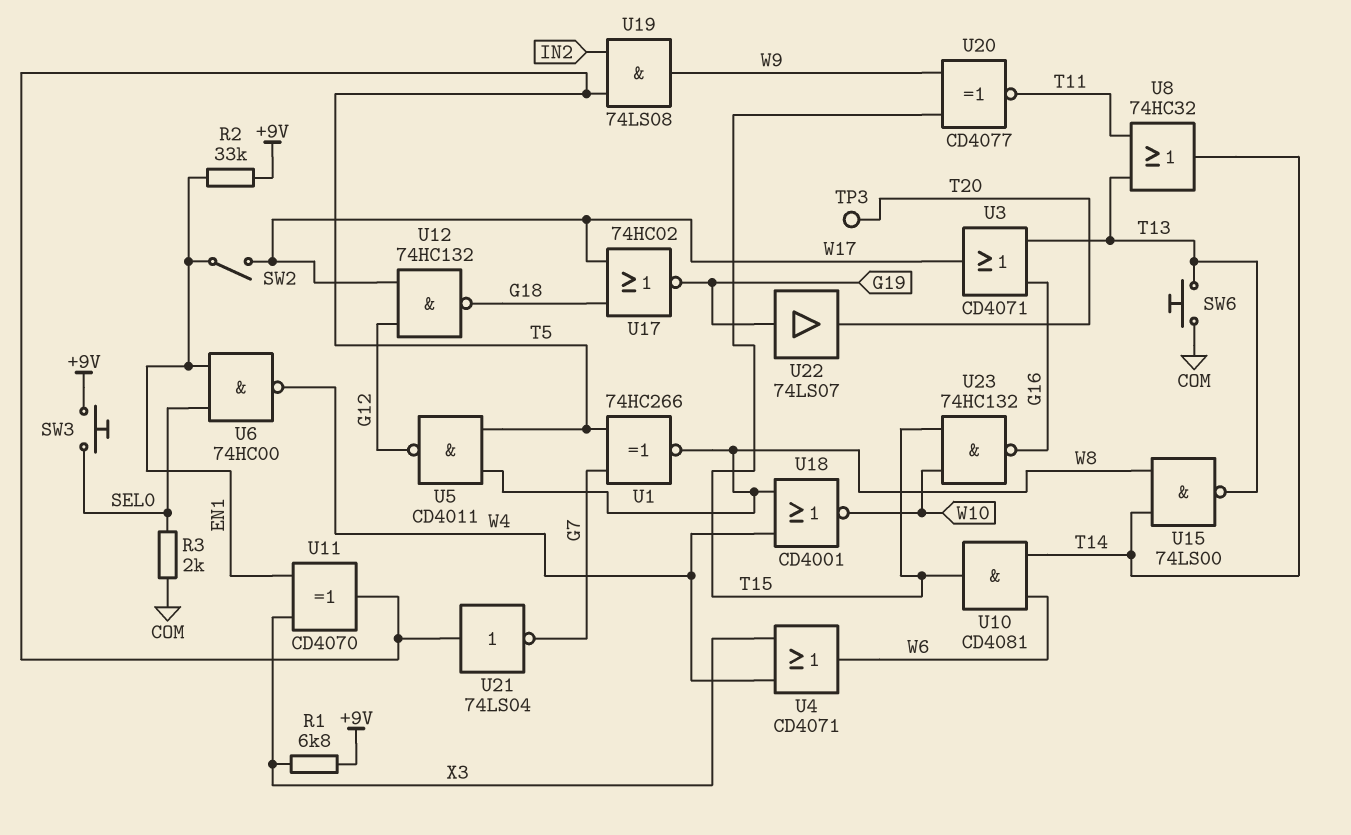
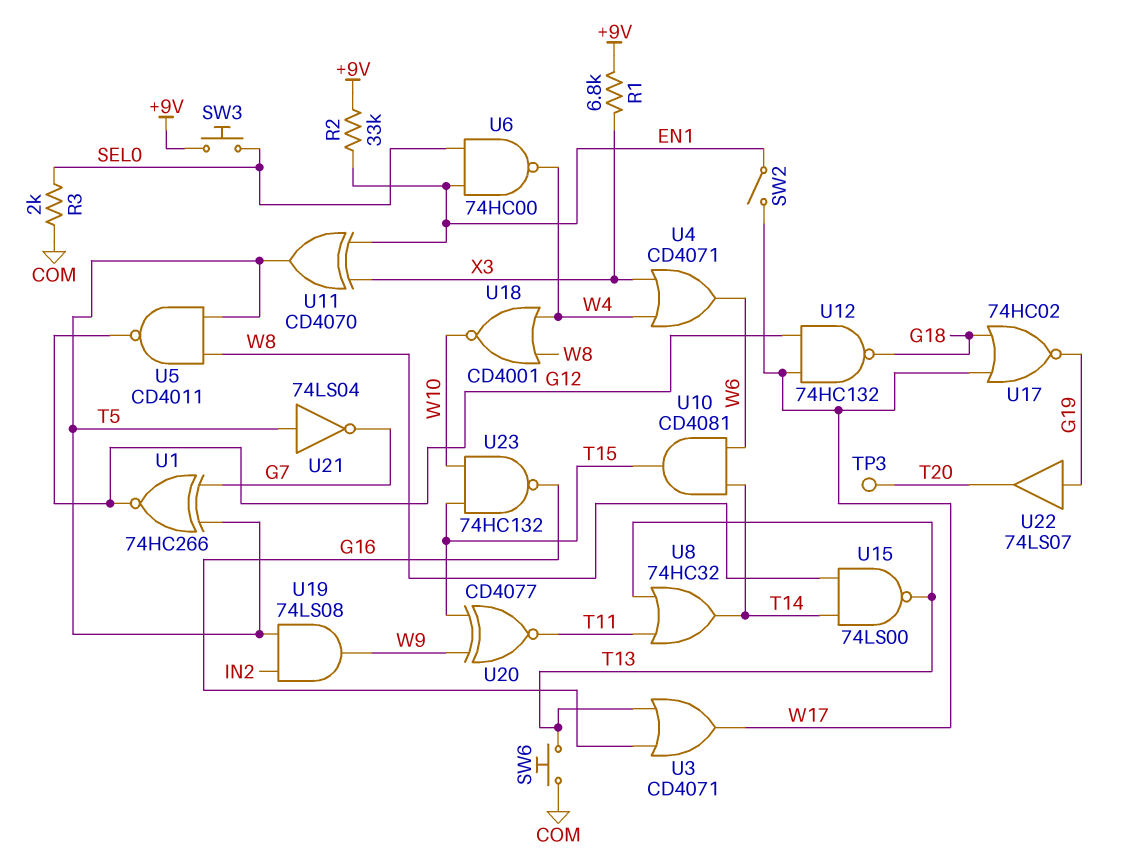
U1: XNOR 74HC266 (in G7, in T5, out W8) -> XNOR 74HC266 (in G7, in T5, out G12)

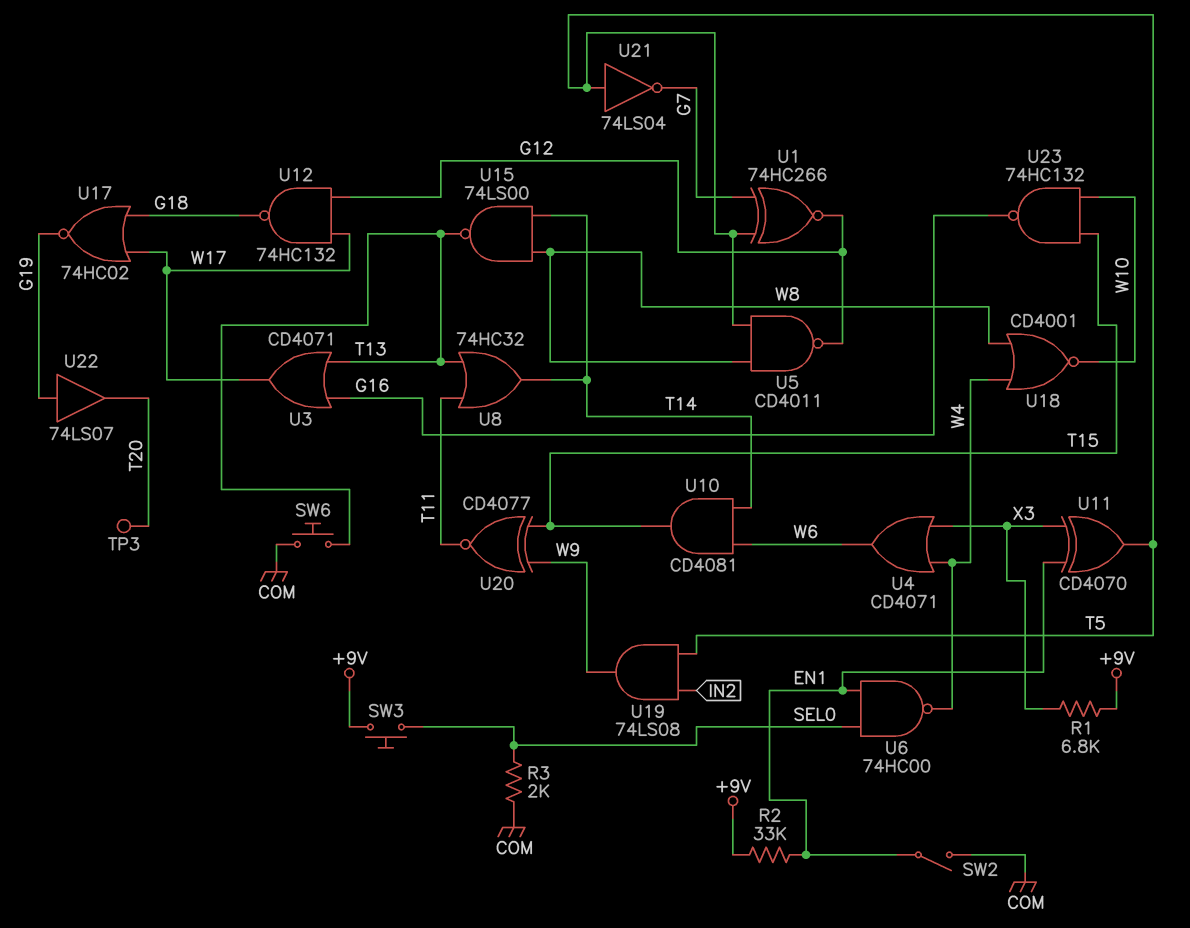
SW2: switch (EN1, W17) -> switch (COM, EN1)

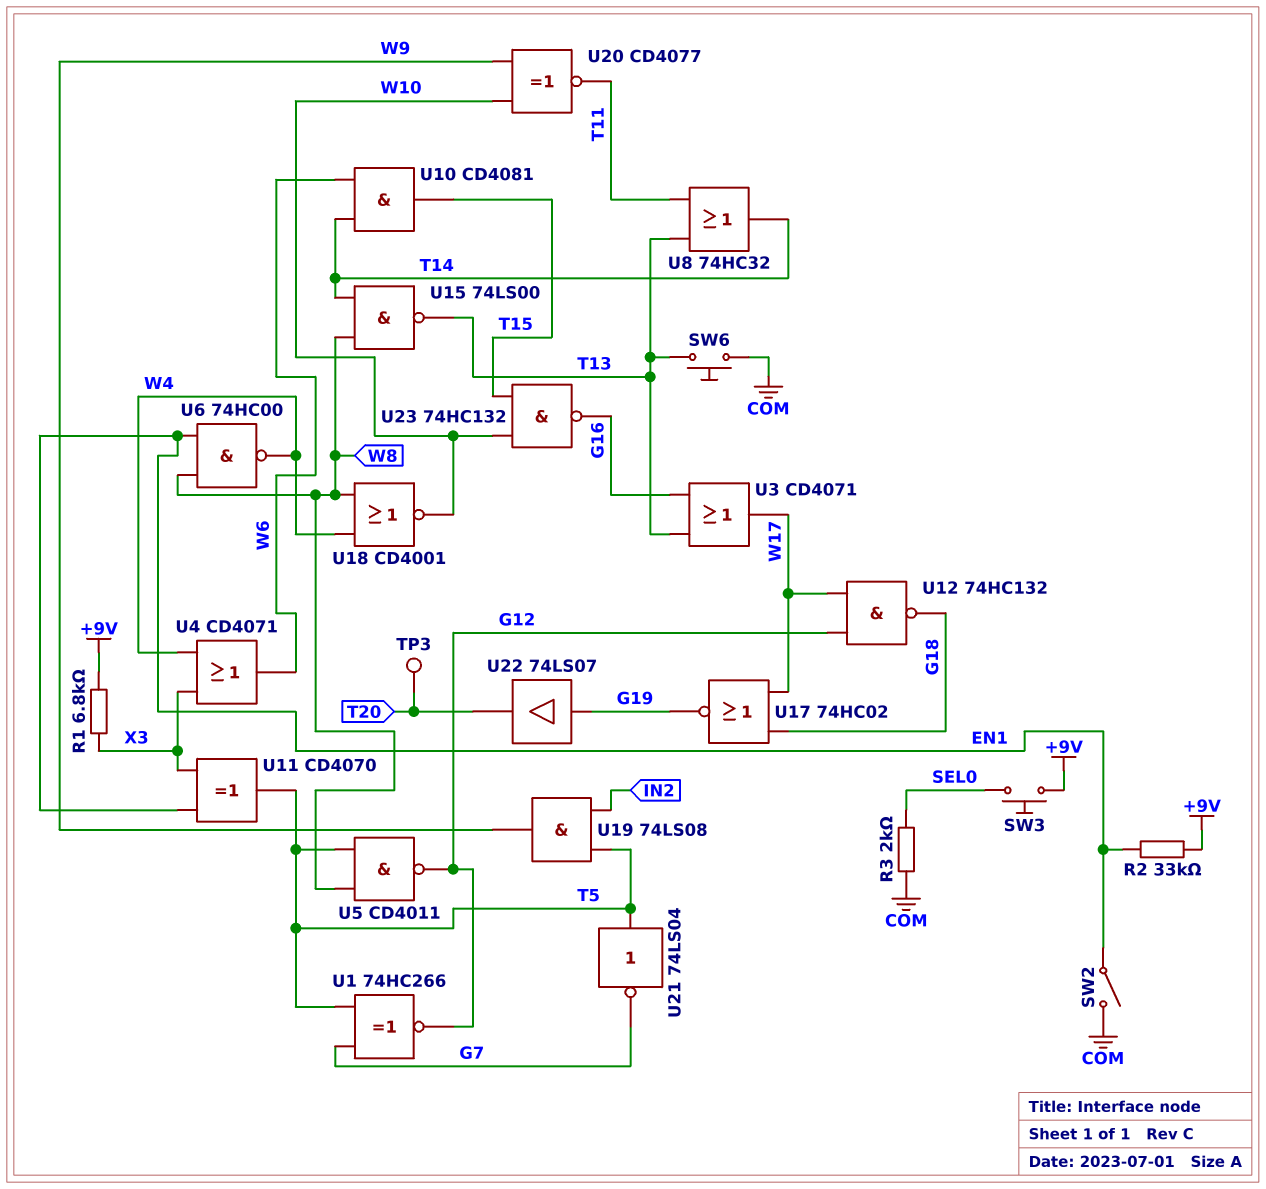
U6: NAND 74HC00 (in EN1, in SEL0, out W4) -> NAND 74HC00 (in EN1, in W8, out W4)
U20: XNOR CD4077 (in T15, in W9, out T11) -> XNOR CD4077 (in W9, in W10, out T11)

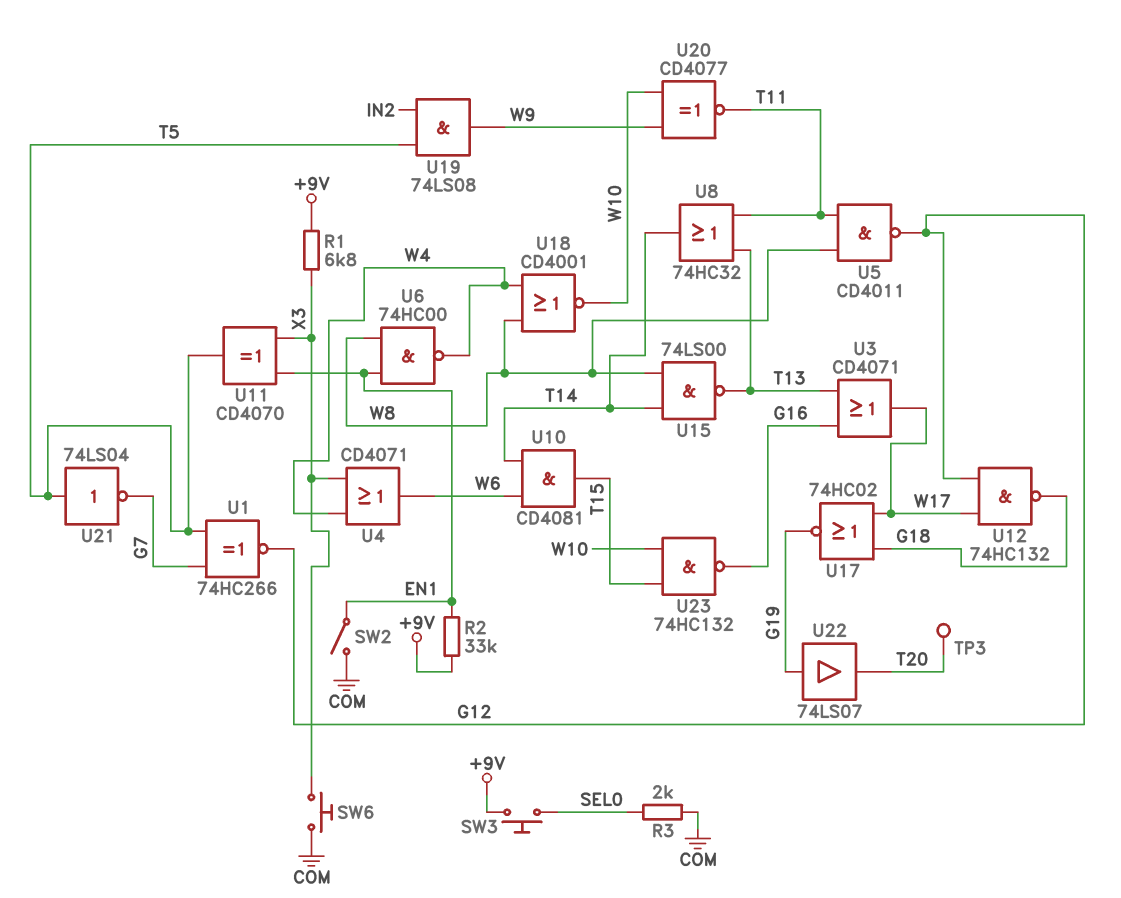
SW6: button (COM, T13) -> button (COM, X3)
U5: NAND CD4011 (in T5, in W8, out G12) -> NAND CD4011 (in T11, in W8, out G12)

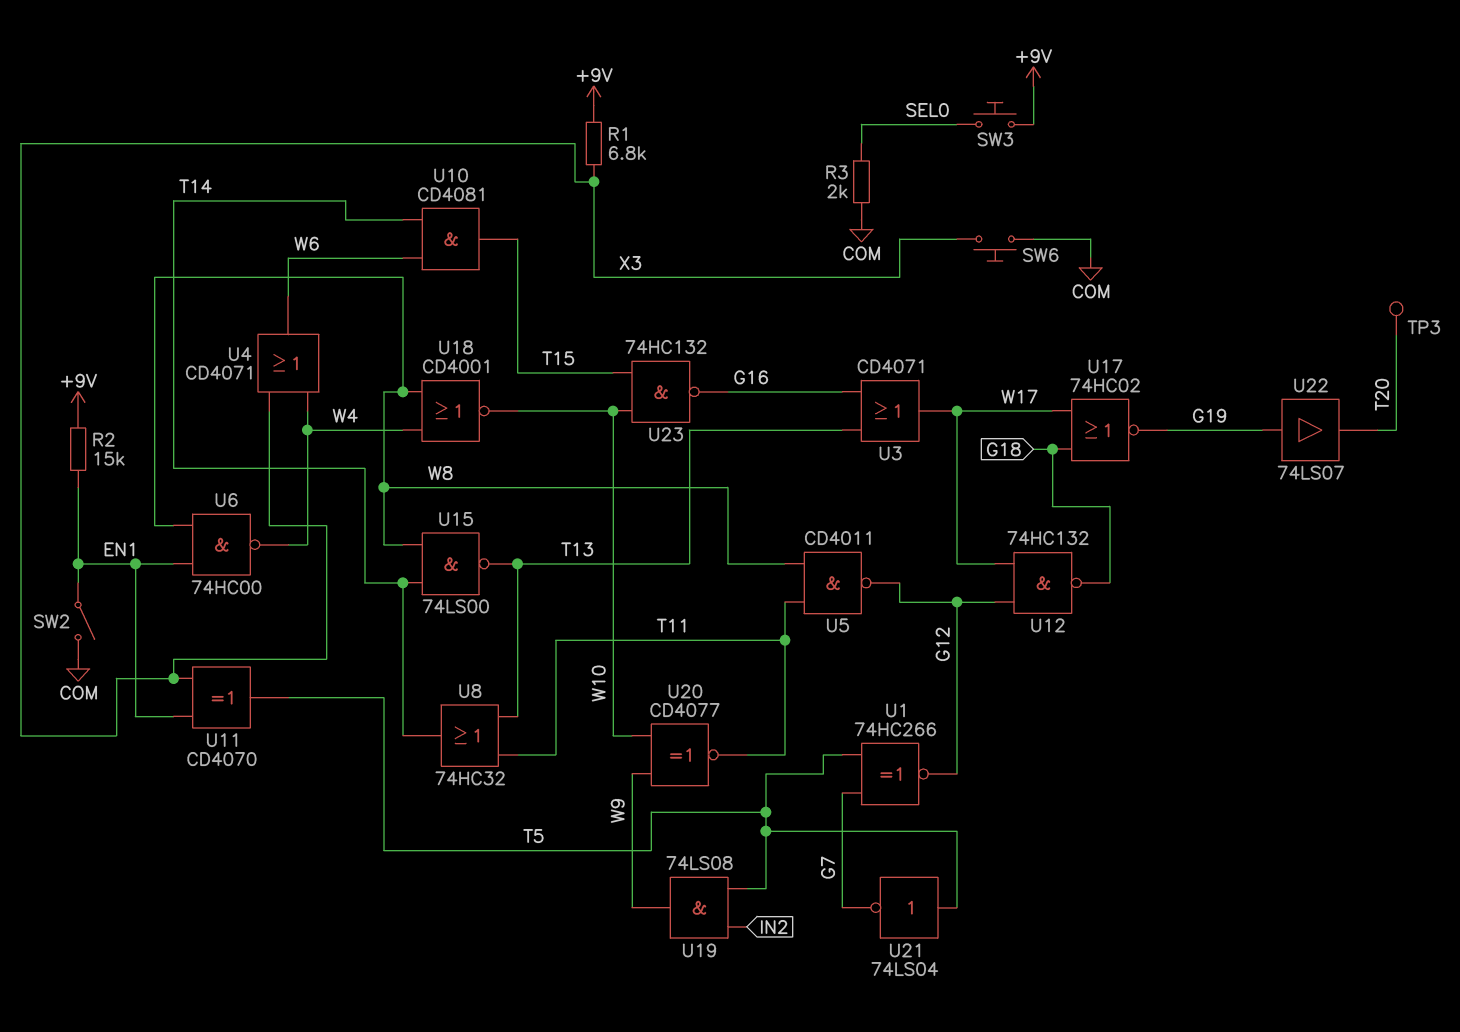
R2: 33k (+9V, EN1) -> 15k (+9V, EN1)

